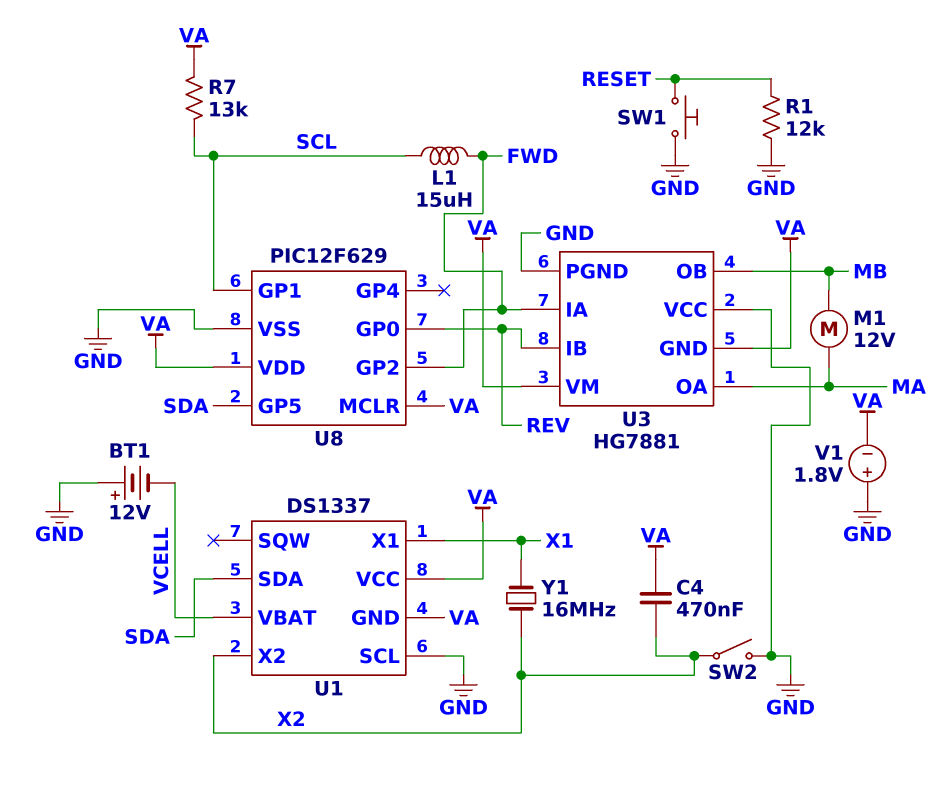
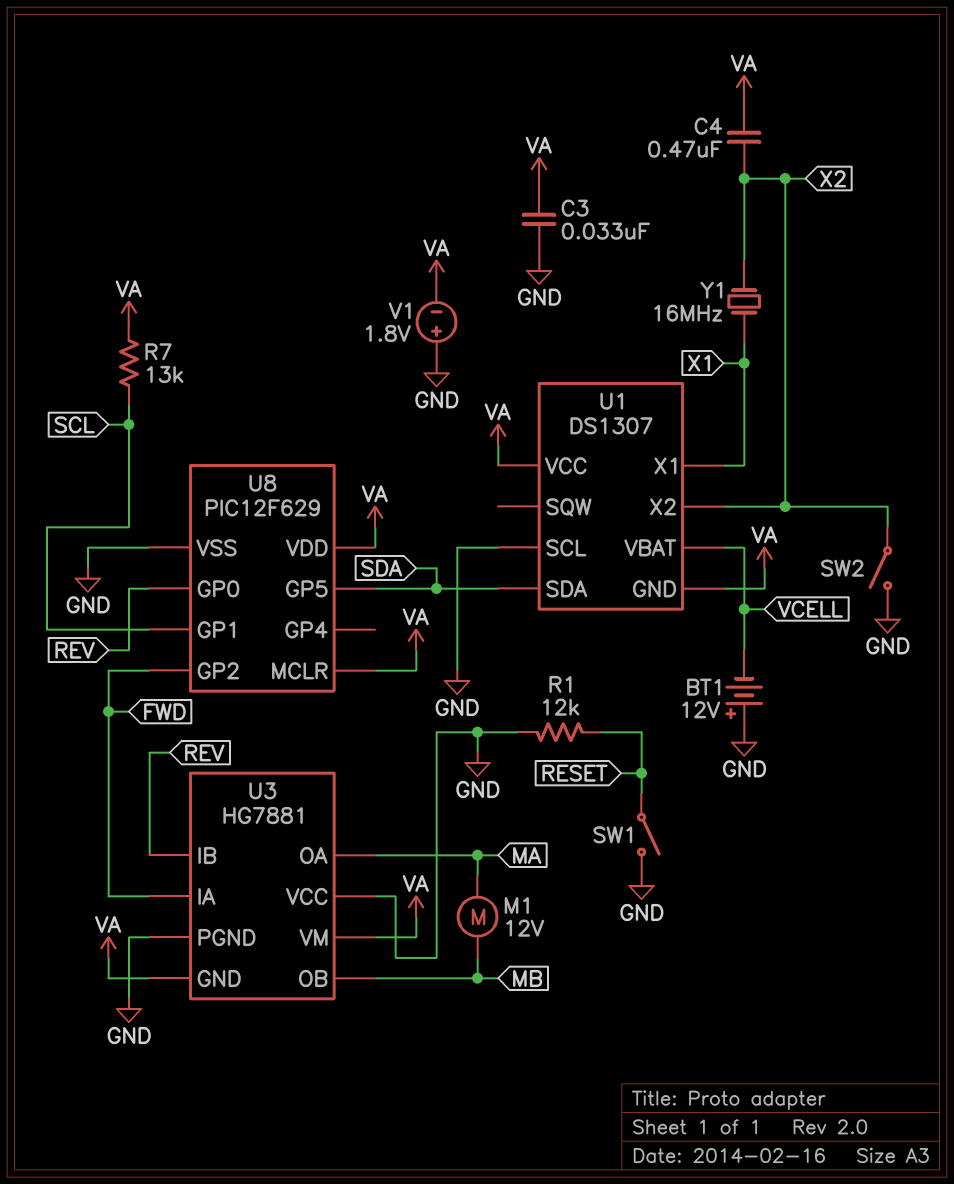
C3: none -> 33nF (GND, VA)
L1: 15uH (FWD, SCL) -> none
SW1: button (GND, RESET) -> switch (GND, RESET)
U1: DS1337 -> DS1307

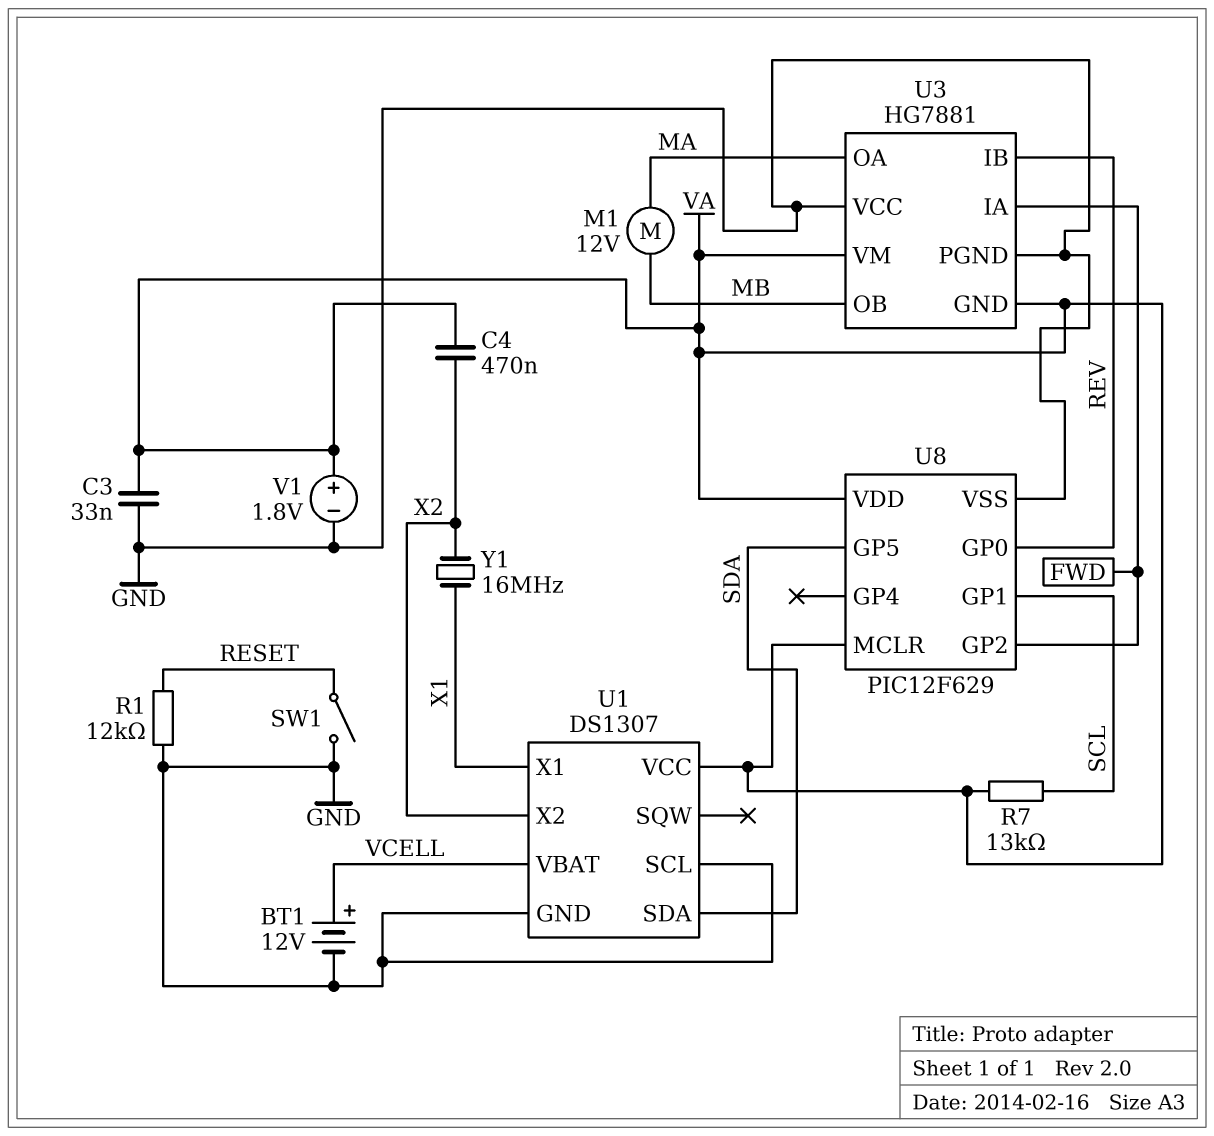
BT1: 12V (plus GND, minus VCELL) -> 12V (plus VCELL, minus GND)
SW2: switch (GND, X2) -> none
U1 pin GND: VA -> GND
V1: 1.8V (plus GND, minus VA) -> 1.8V (plus VA, minus GND)

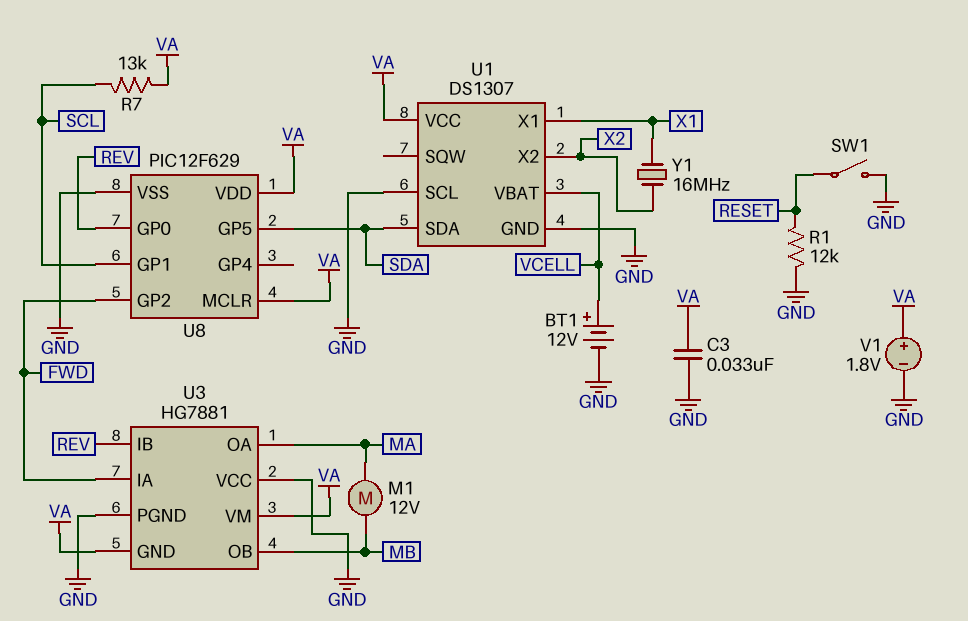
C4: 470nF (VA, X2) -> none

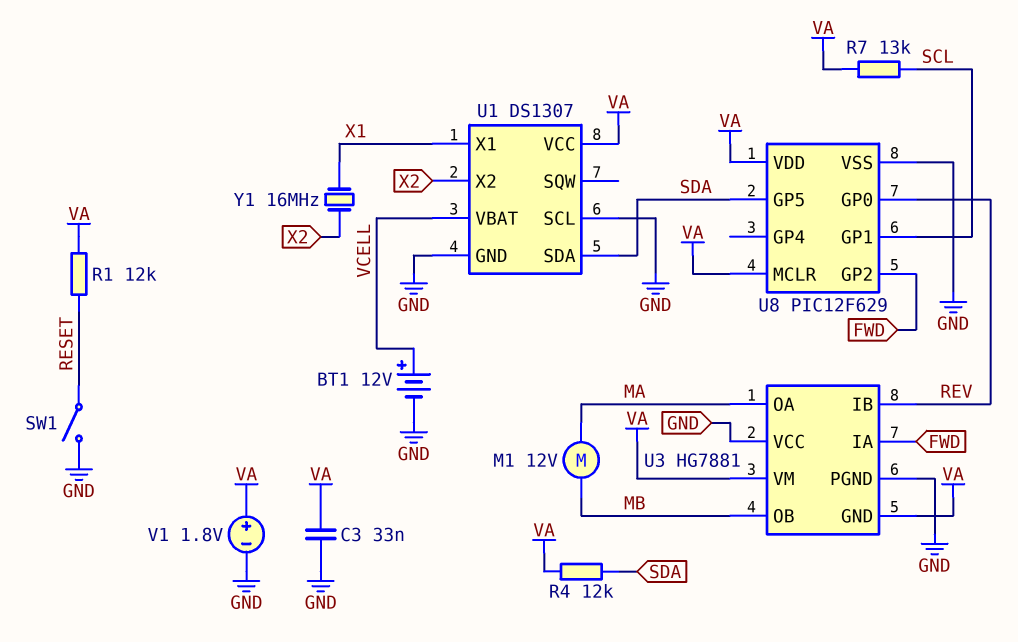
R1: 12k (GND, RESET) -> 12k (RESET, VA)
R4: none -> 12k (SDA, VA)

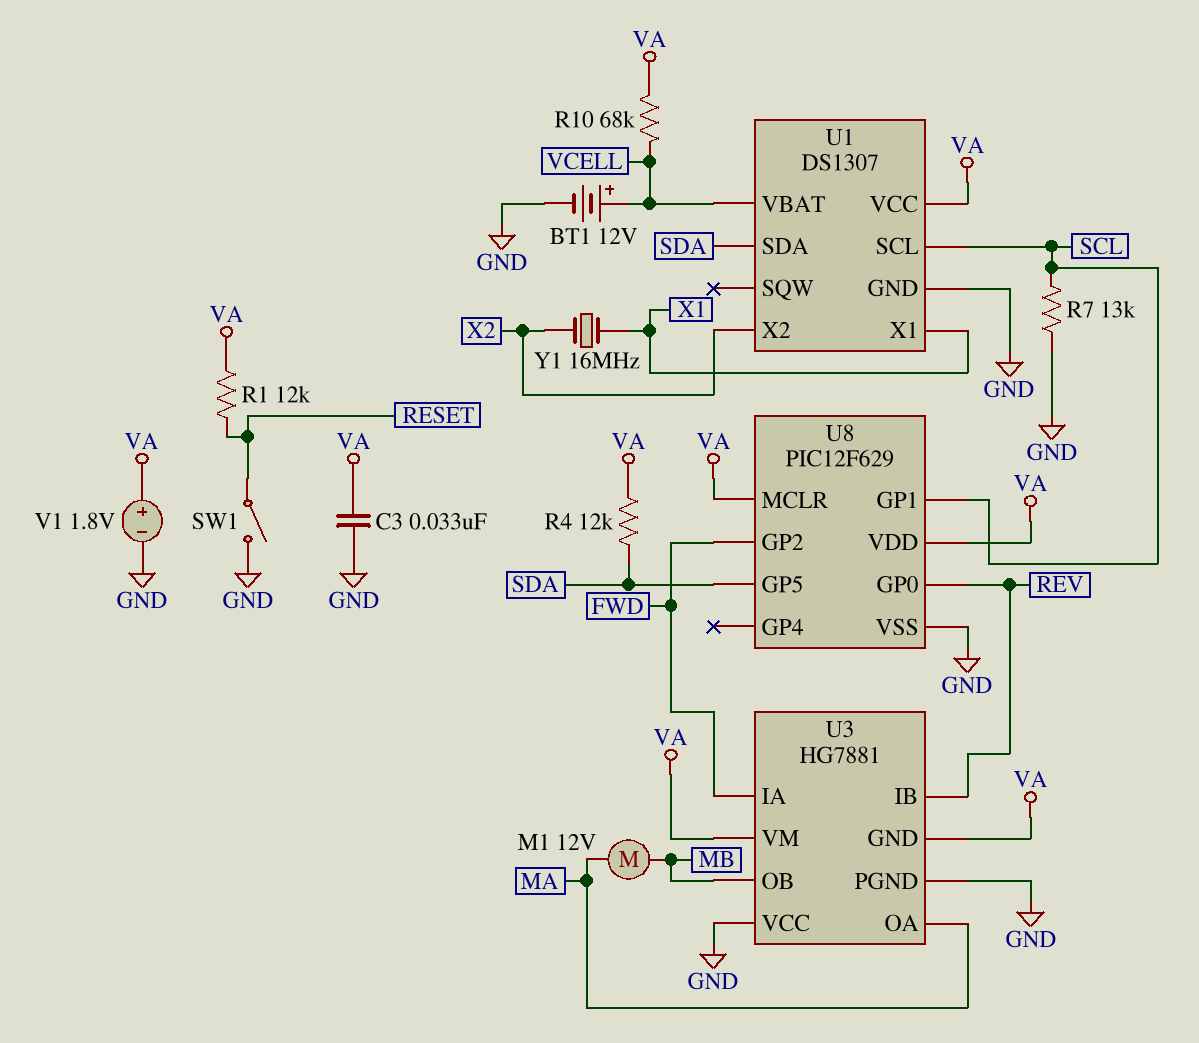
R7: 13k (SCL, VA) -> 13k (GND, SCL)
R10: none -> 68k (VA, VCELL)
U1 pin SCL: GND -> SCL

